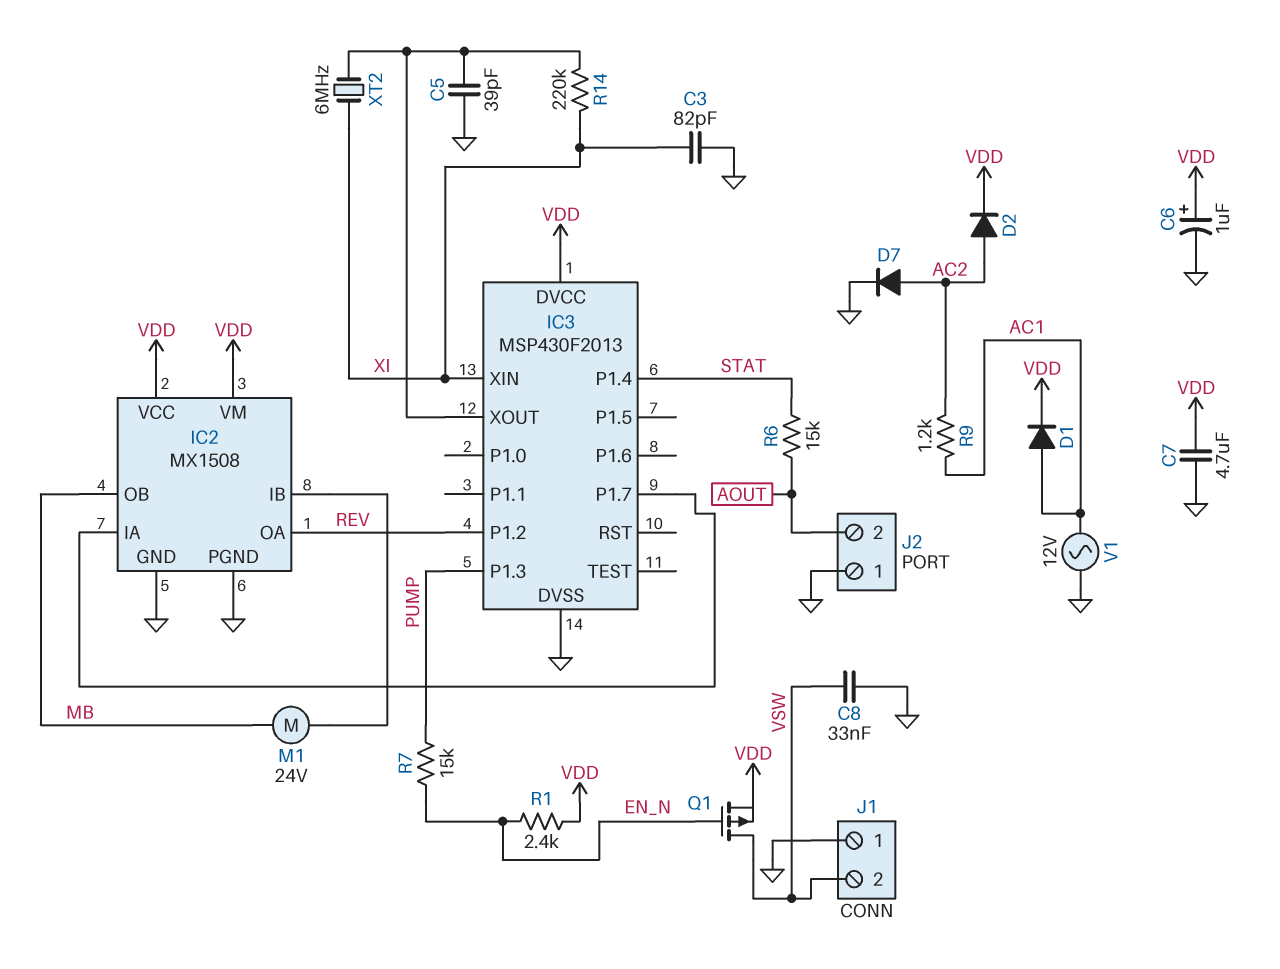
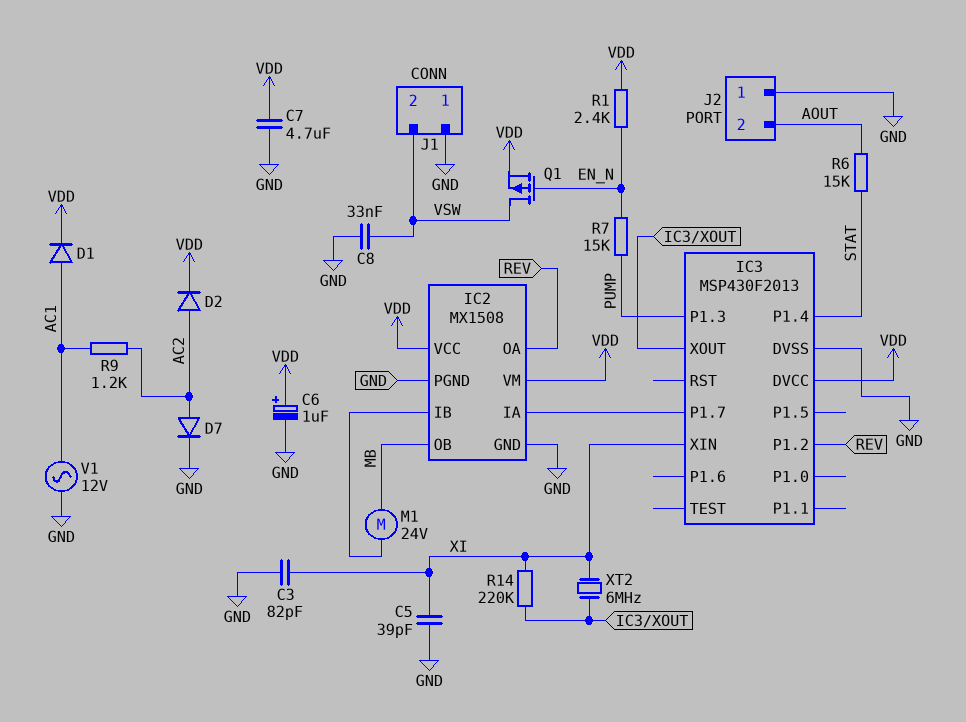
C5: 39pF (GND, IC3/XOUT) -> 39pF (GND, XI)

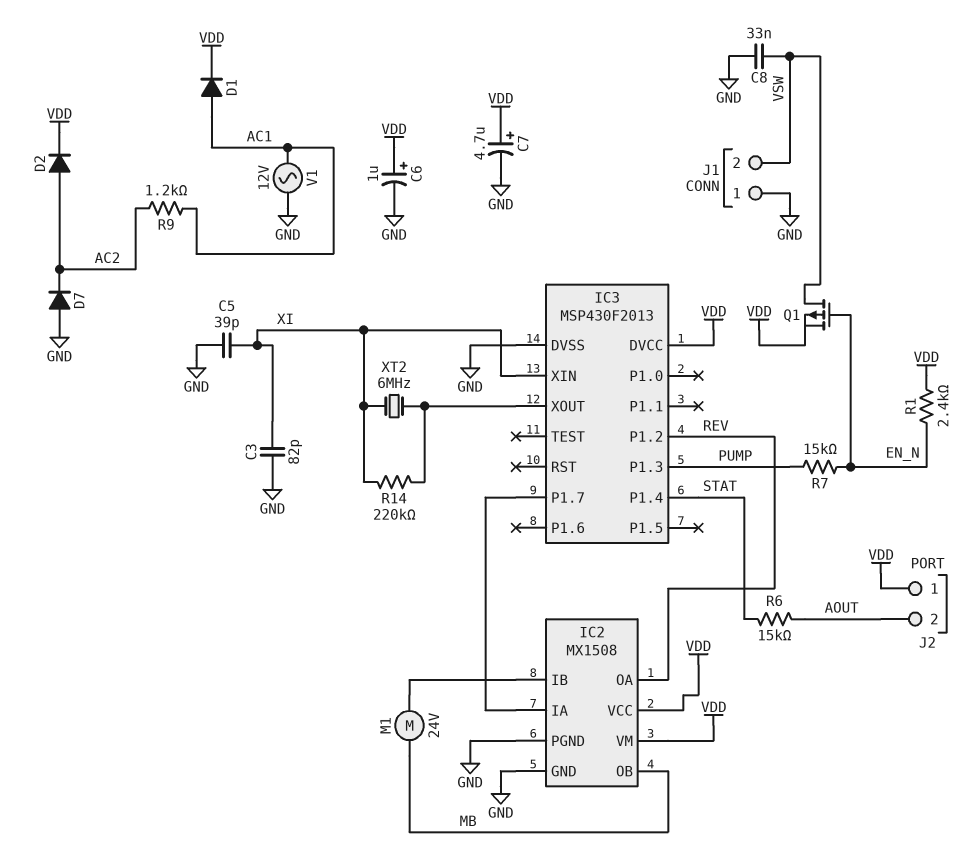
C7: 4.7uF (GND, VDD) -> 4.7uF (plus VDD, minus GND)
D7: diode (A AC2, K GND) -> diode (A GND, K AC2)
J2 pin 1: GND -> VDD

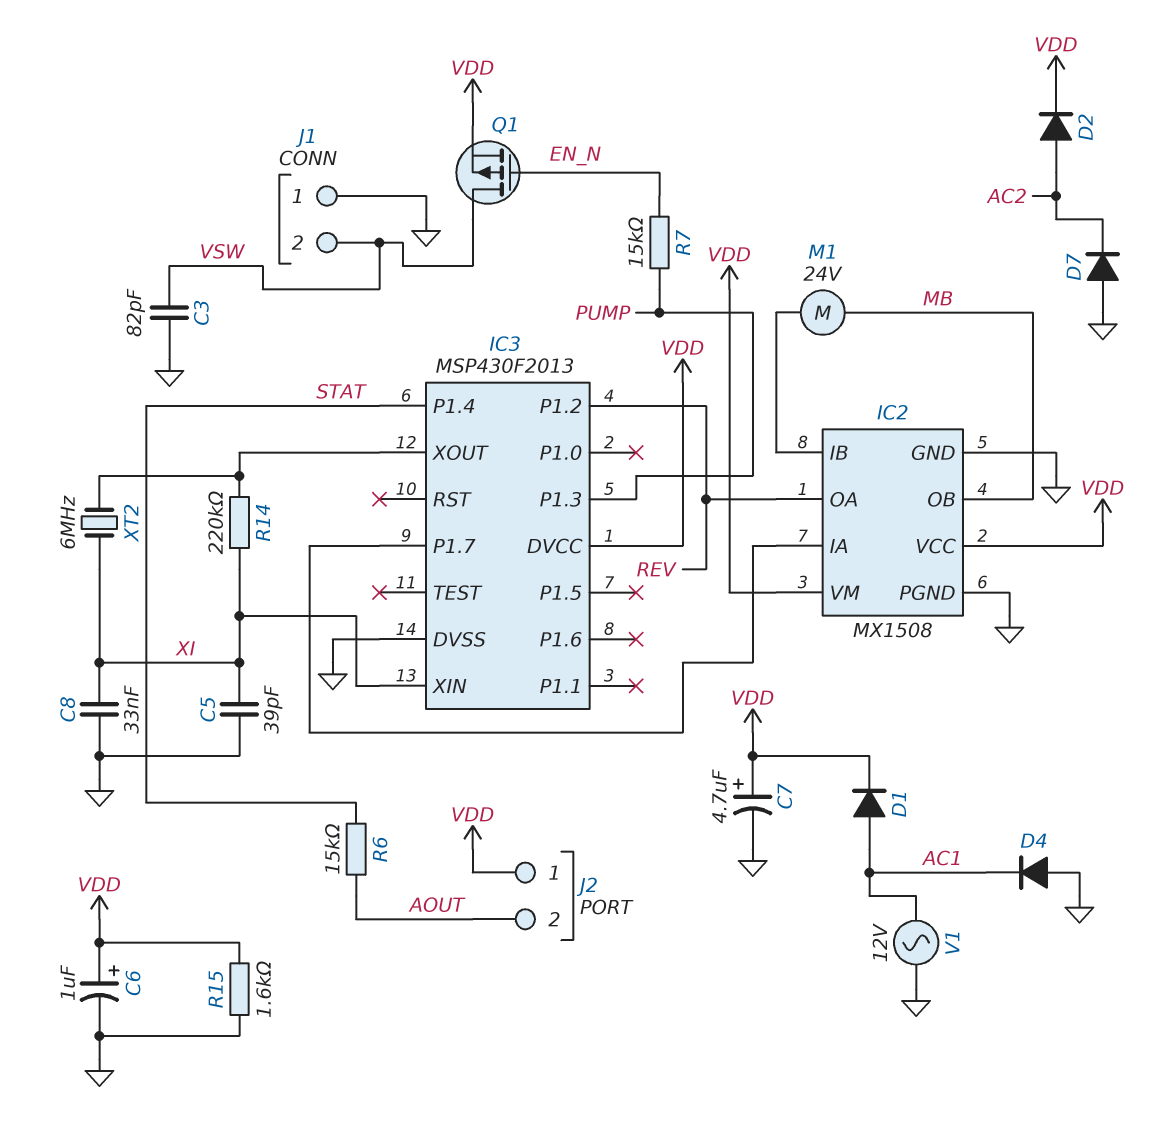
C3: 82pF (GND, XI) -> 82pF (GND, VSW)
C8: 33nF (GND, VSW) -> 33nF (GND, XI)
D4: none -> diode (A GND, K AC1)
R1: 2.4k (EN_N, VDD) -> none
R9: 1.2k (AC1, AC2) -> none
R15: none -> 1.6k (GND, VDD)

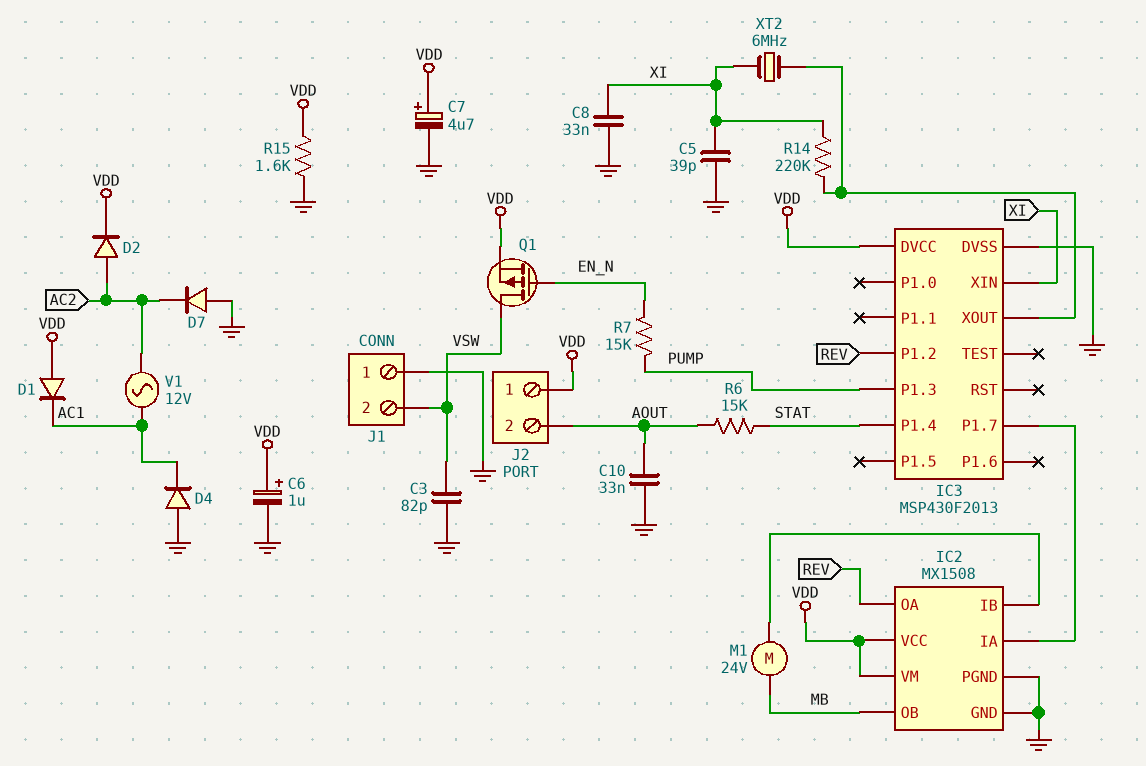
C10: none -> 33nF (AOUT, GND)
D1: diode (A AC1, K VDD) -> diode (A VDD, K AC1)
V1: AC 12V (AC1, GND) -> AC 12V (AC1, AC2)

